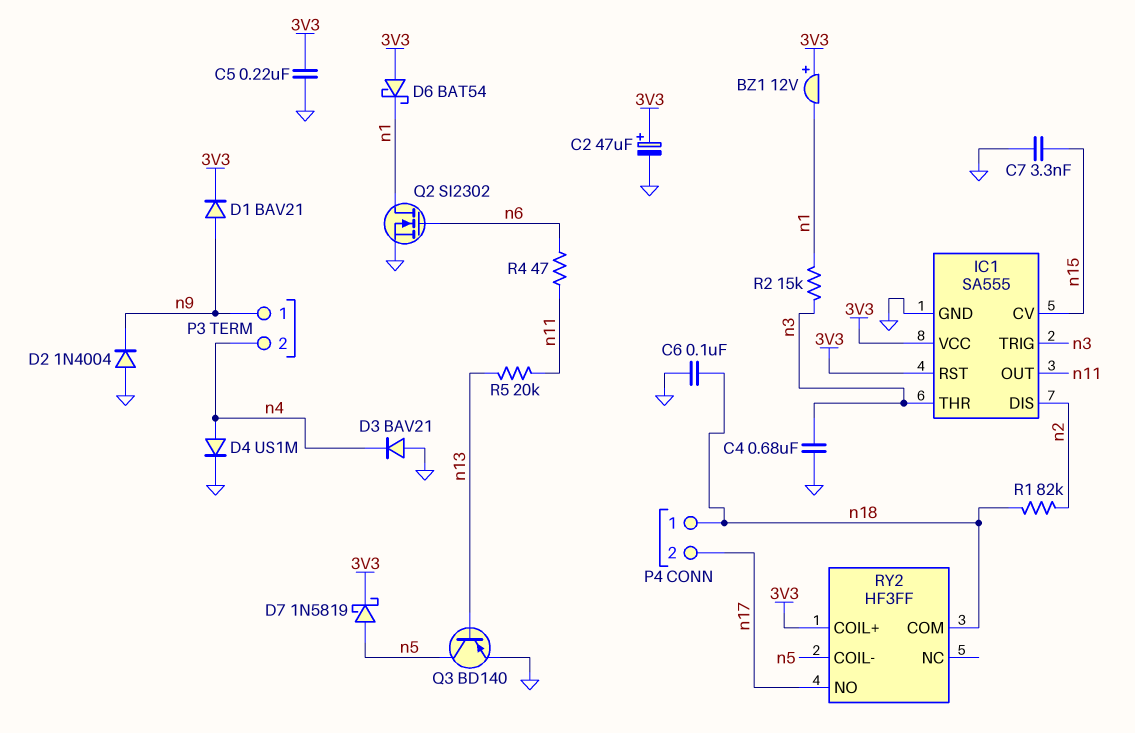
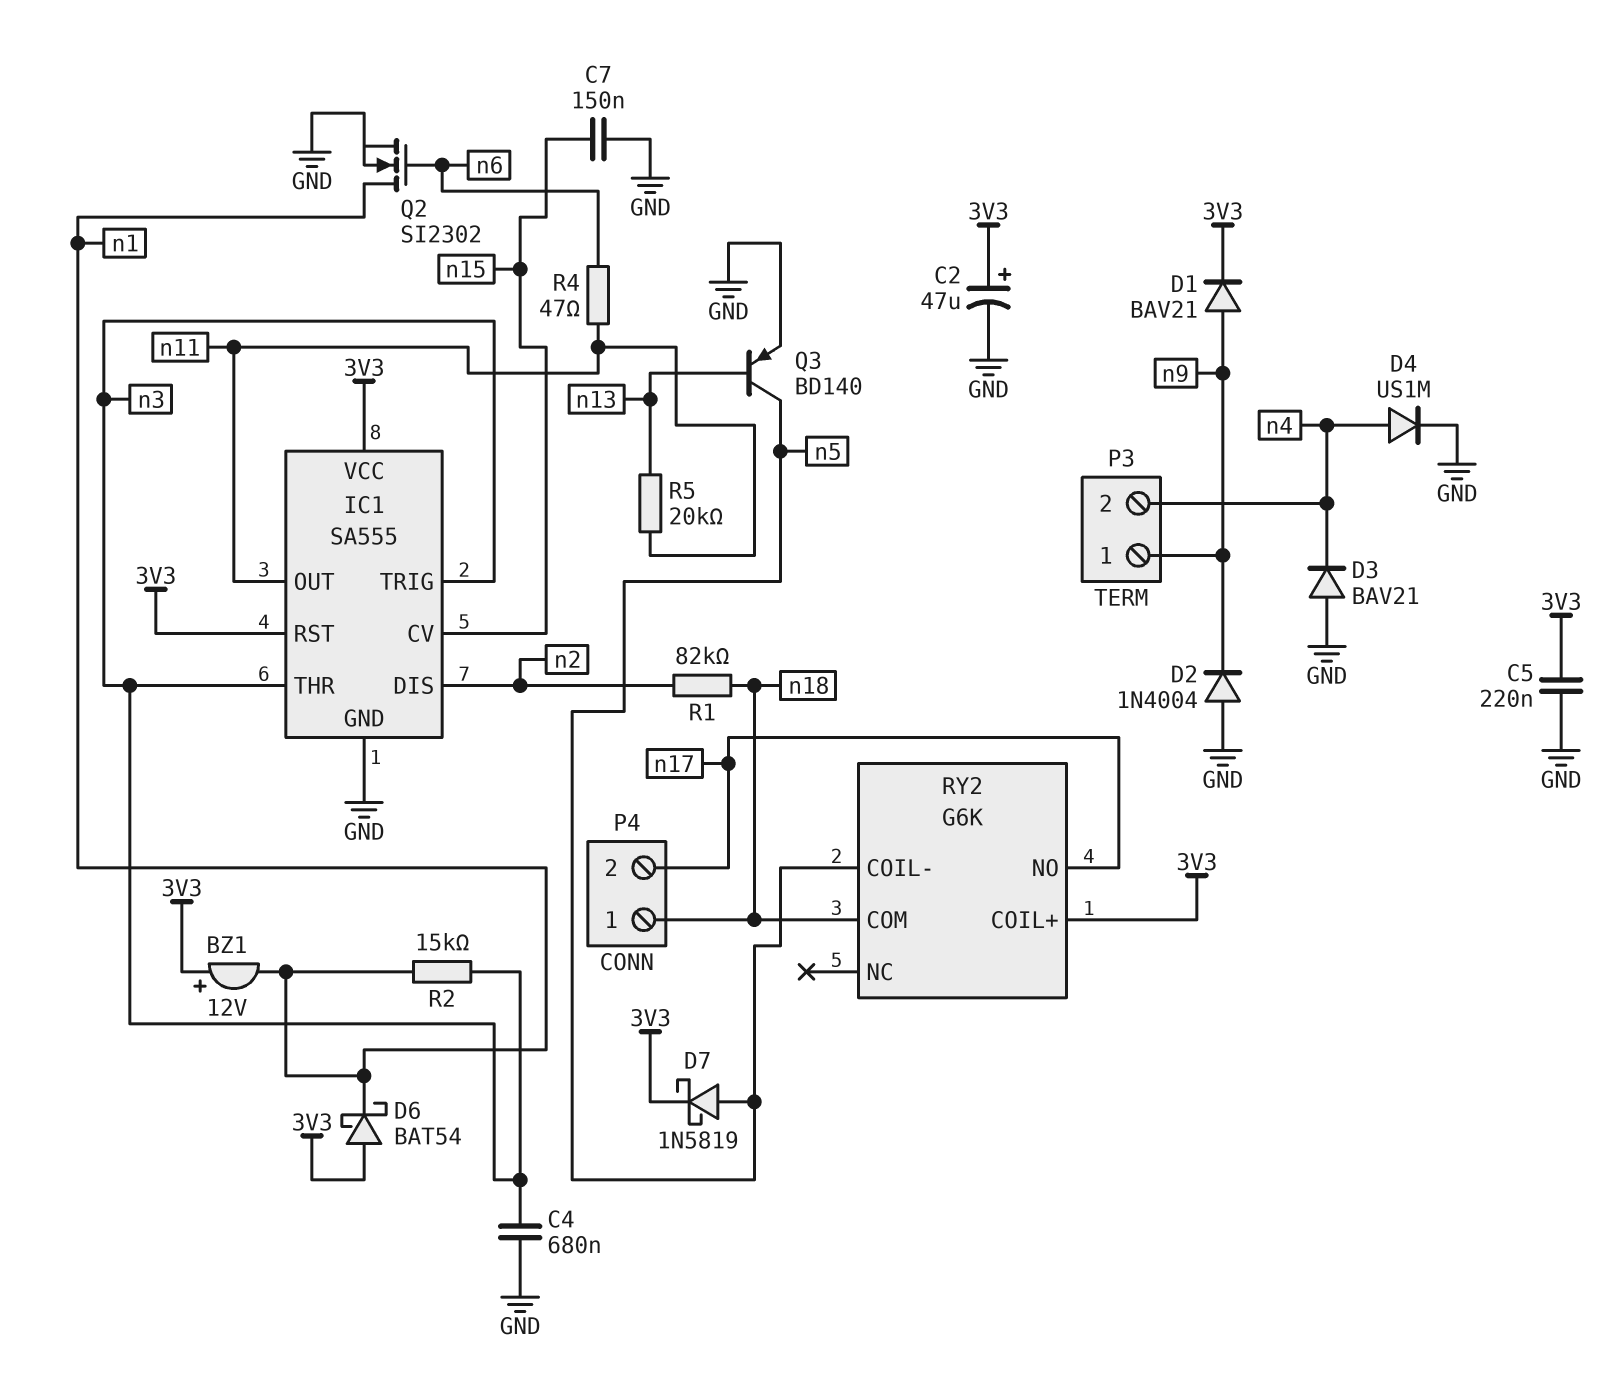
C6: 100nF (GND, n18) -> none
C7: 3.3nF (GND, n15) -> 150nF (GND, n15)
RY2: HF3FF -> G6K

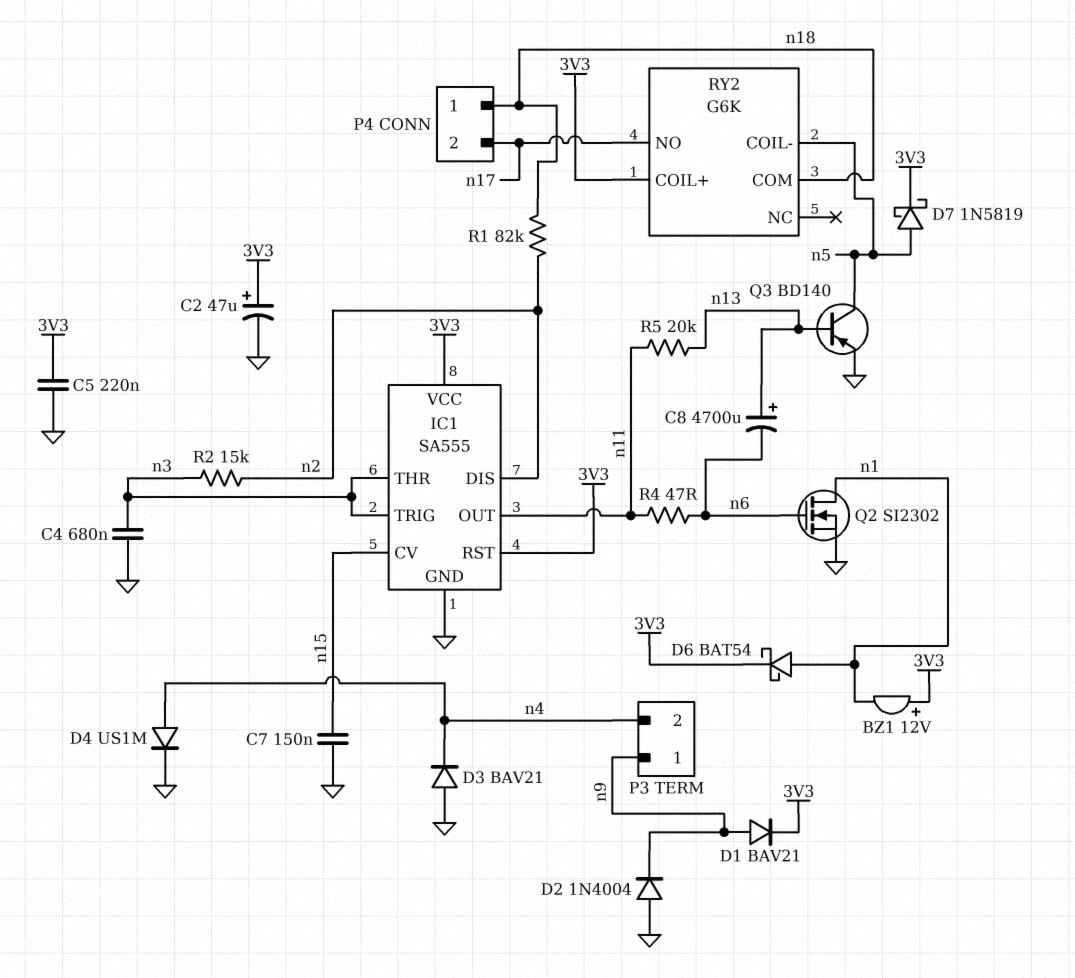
C8: none -> 4700uF (plus n13, minus n6)
D6: schottky BAT54 (A 3V3, K n1) -> schottky BAT54 (A n1, K 3V3)
R2: 15k (n1, n3) -> 15k (n2, n3)

